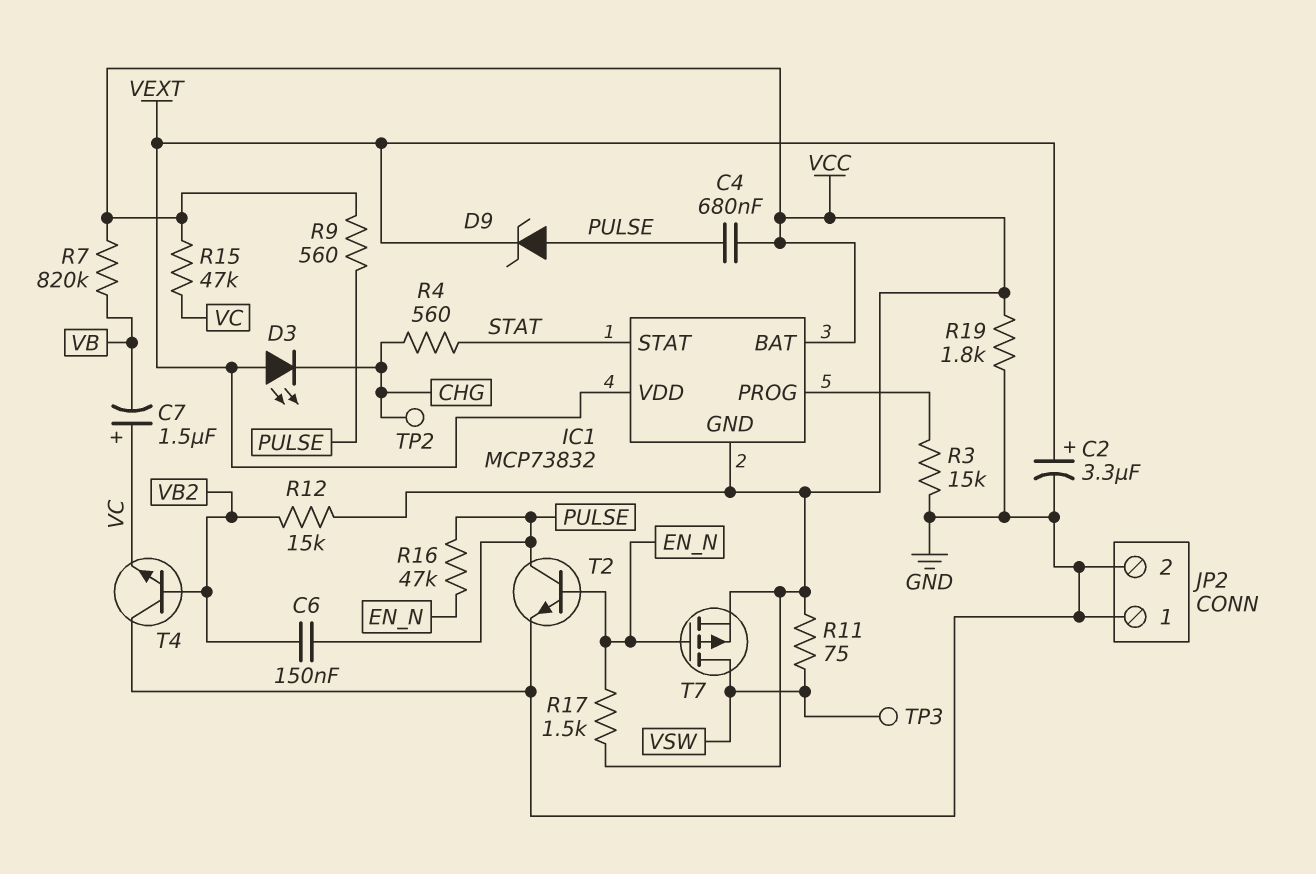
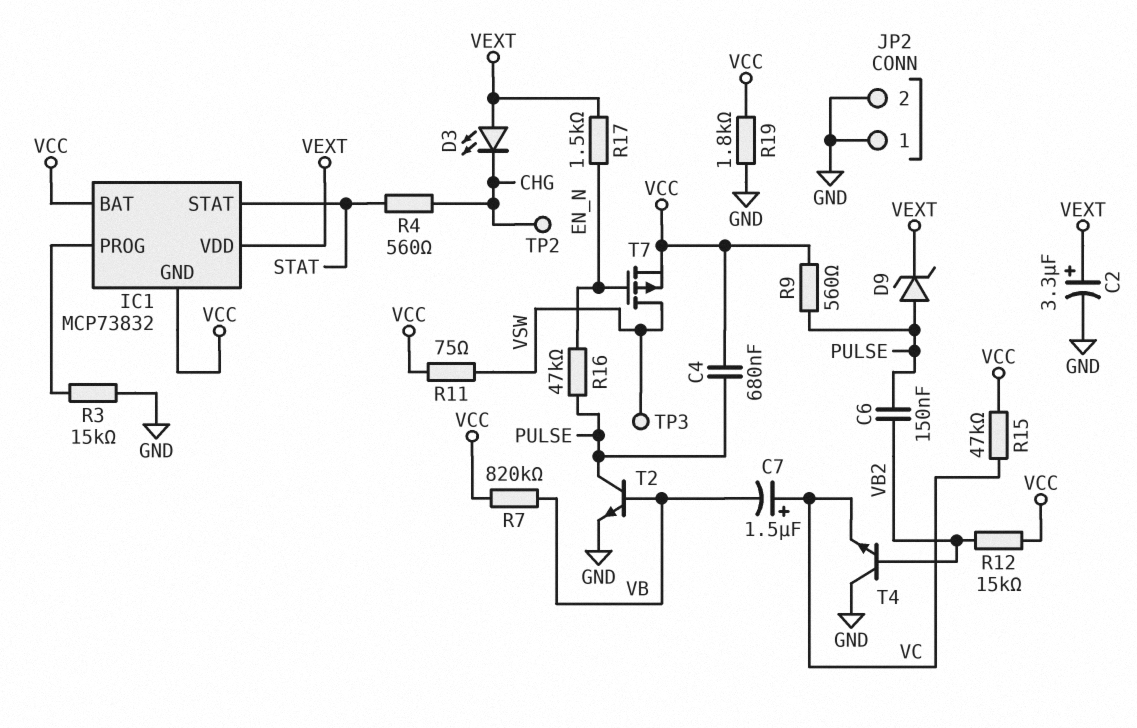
R17: 1.5k (EN_N, VCC) -> 1.5k (EN_N, VEXT)
T2: NPN (B EN_N, C PULSE, E GND) -> NPN (B VB, C PULSE, E GND)

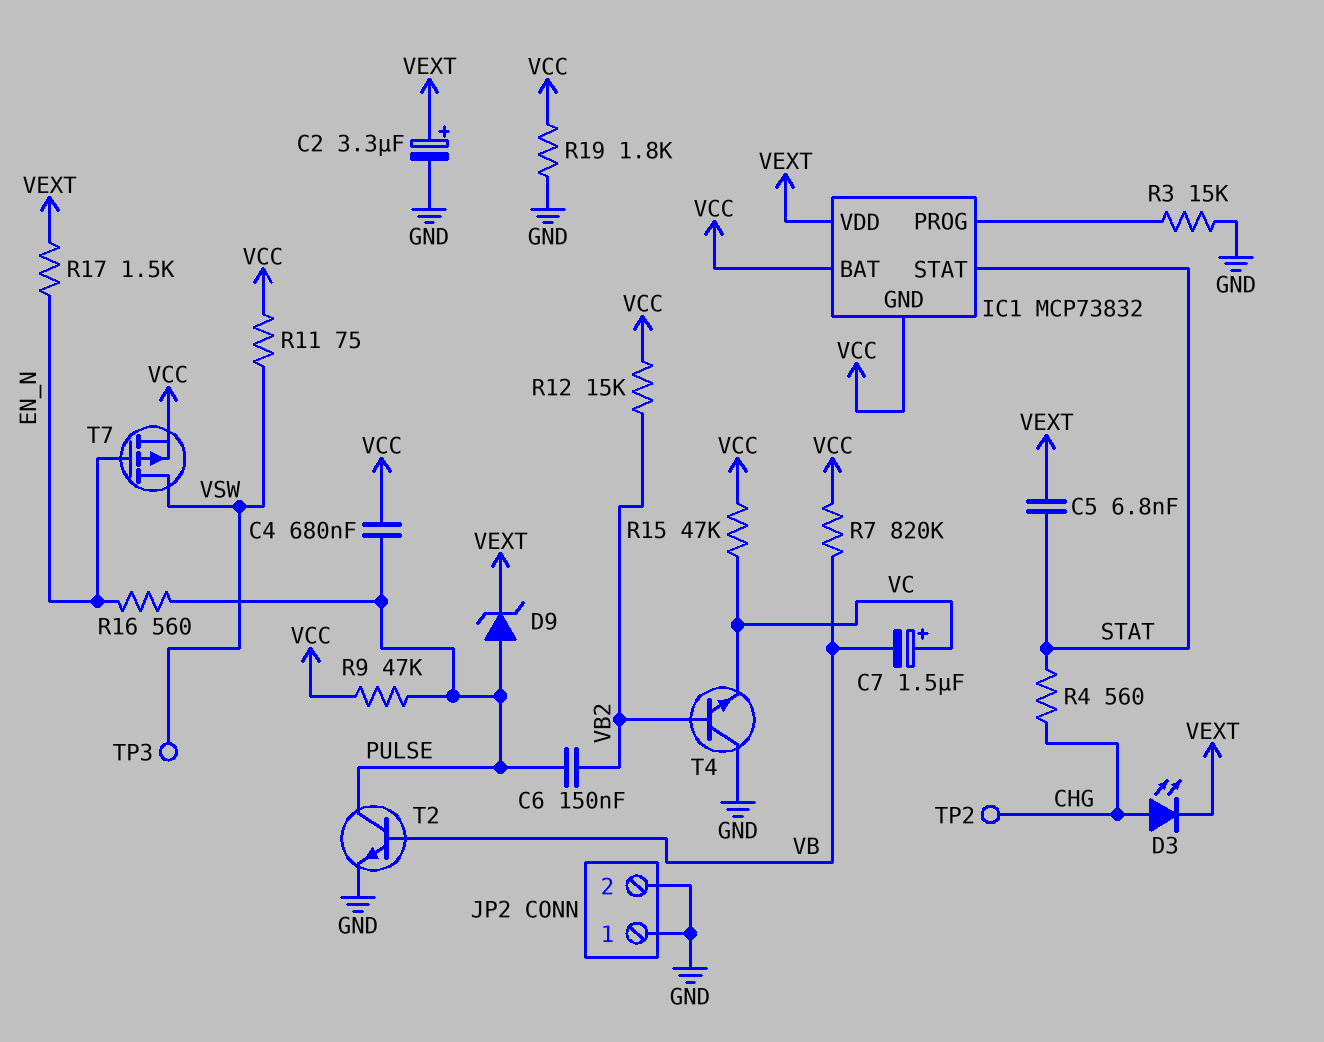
C5: none -> 6.8nF (STAT, VEXT)
D3: LED (A VEXT, K CHG) -> LED (A CHG, K VEXT)
R9: 560 (PULSE, VCC) -> 47k (PULSE, VCC)
R16: 47k (EN_N, PULSE) -> 560 (EN_N, PULSE)

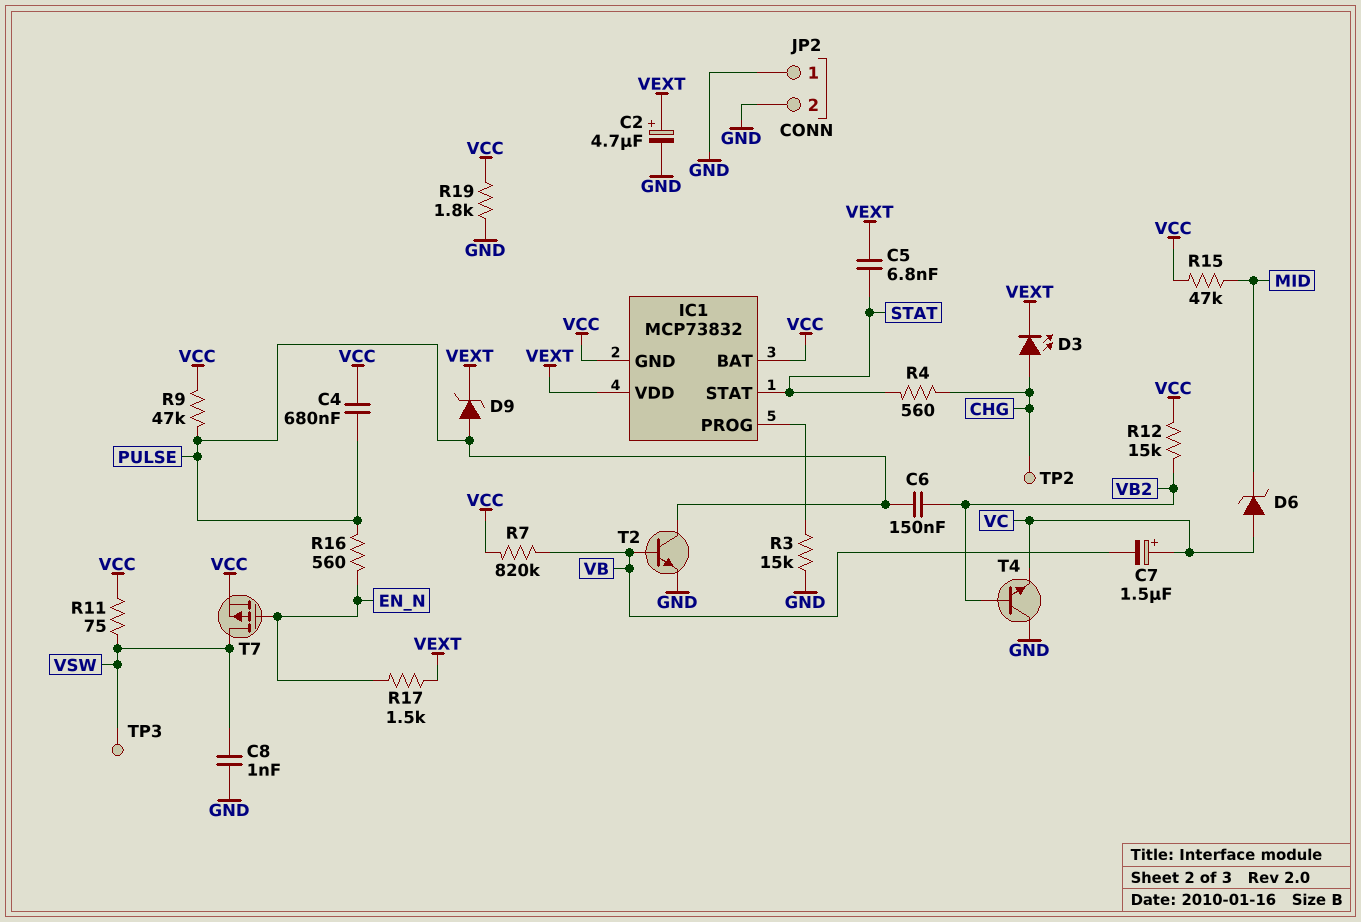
C2: 3.3uF (plus VEXT, minus GND) -> 4.7uF (plus VEXT, minus GND)
C8: none -> 1nF (GND, VSW)
D6: none -> zener (A VC, K MID)
R15: 47k (VC, VCC) -> 47k (MID, VCC)

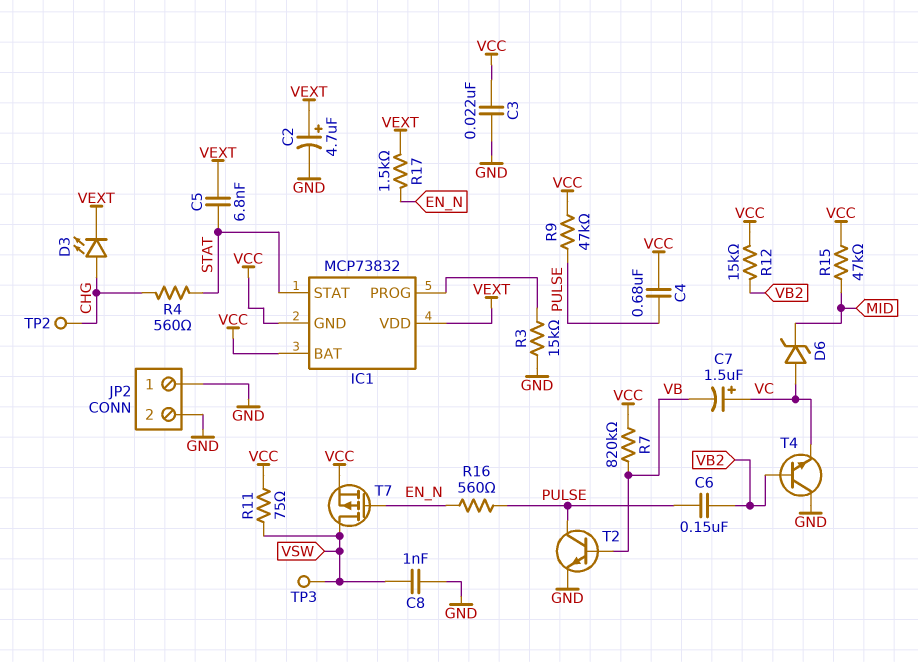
C3: none -> 22nF (GND, VCC)
D9: zener (A PULSE, K VEXT) -> none
R19: 1.8k (GND, VCC) -> none

